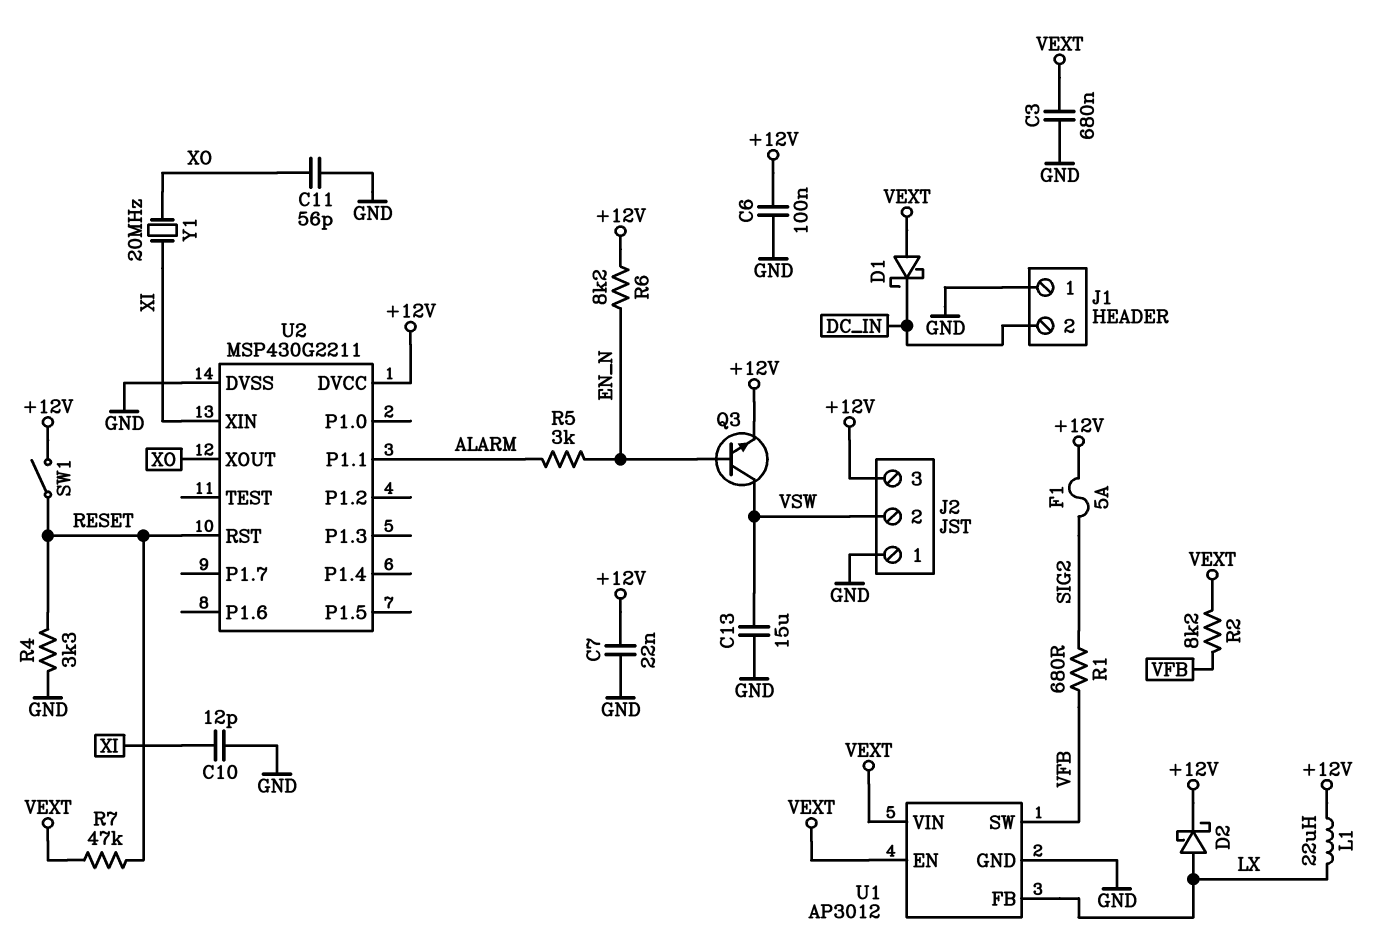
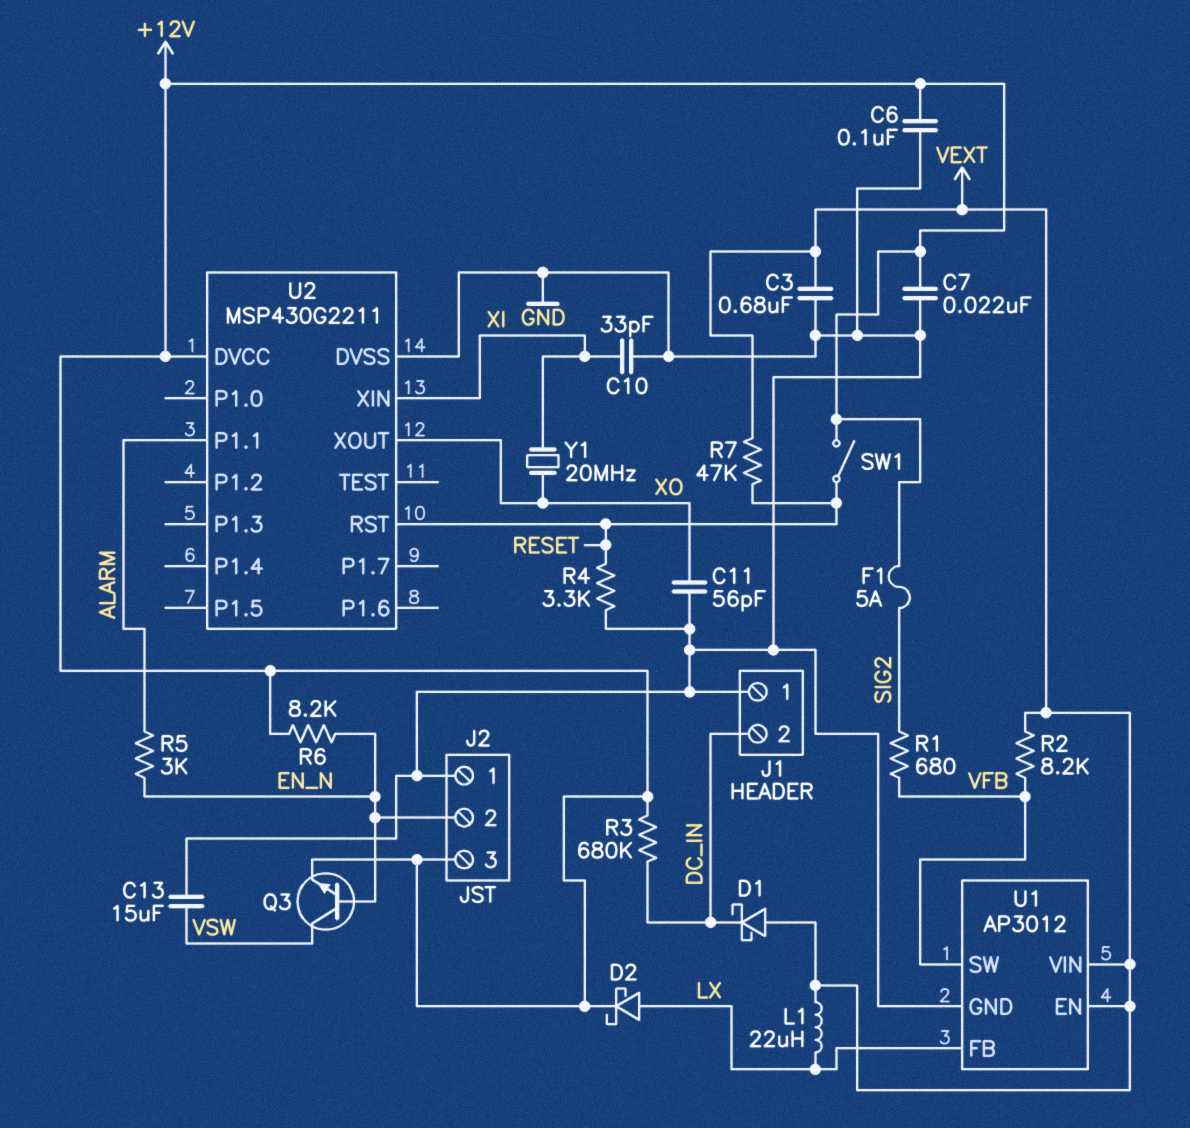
C10: 12pF (GND, XI) -> 33pF (GND, XI)
J2 pin 2: VSW -> EN_N
L1: 22uH (+12V, LX) -> 22uH (LX, VEXT)
R3: none -> 680k (+12V, DC_IN)

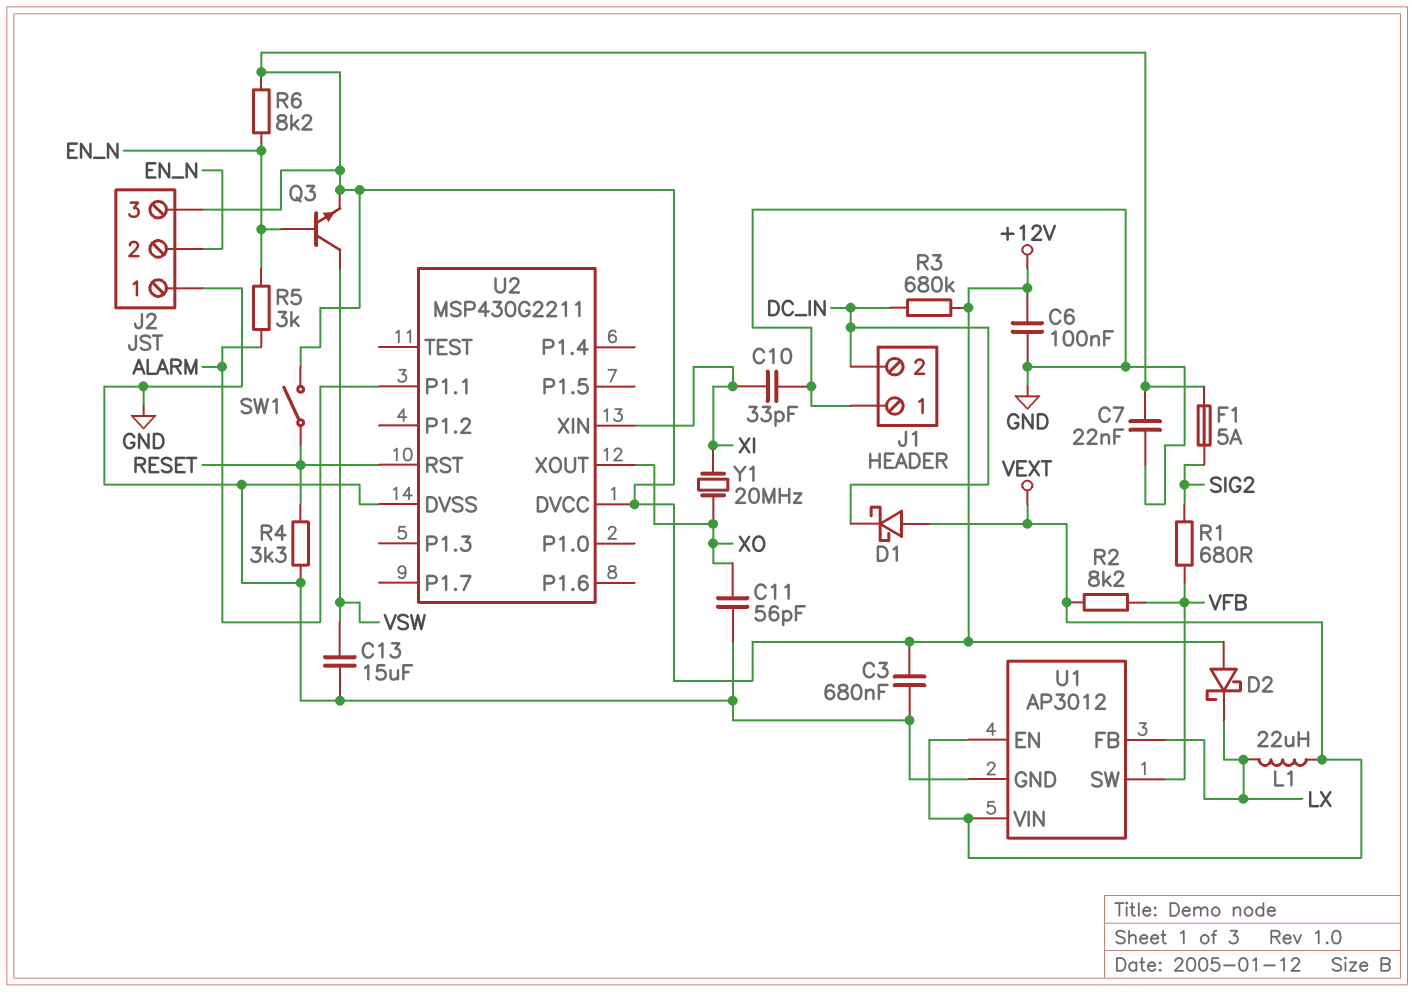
C3: 680nF (GND, VEXT) -> 680nF (+12V, GND)
D2: schottky (A LX, K +12V) -> schottky (A +12V, K LX)
R7: 47k (RESET, VEXT) -> none

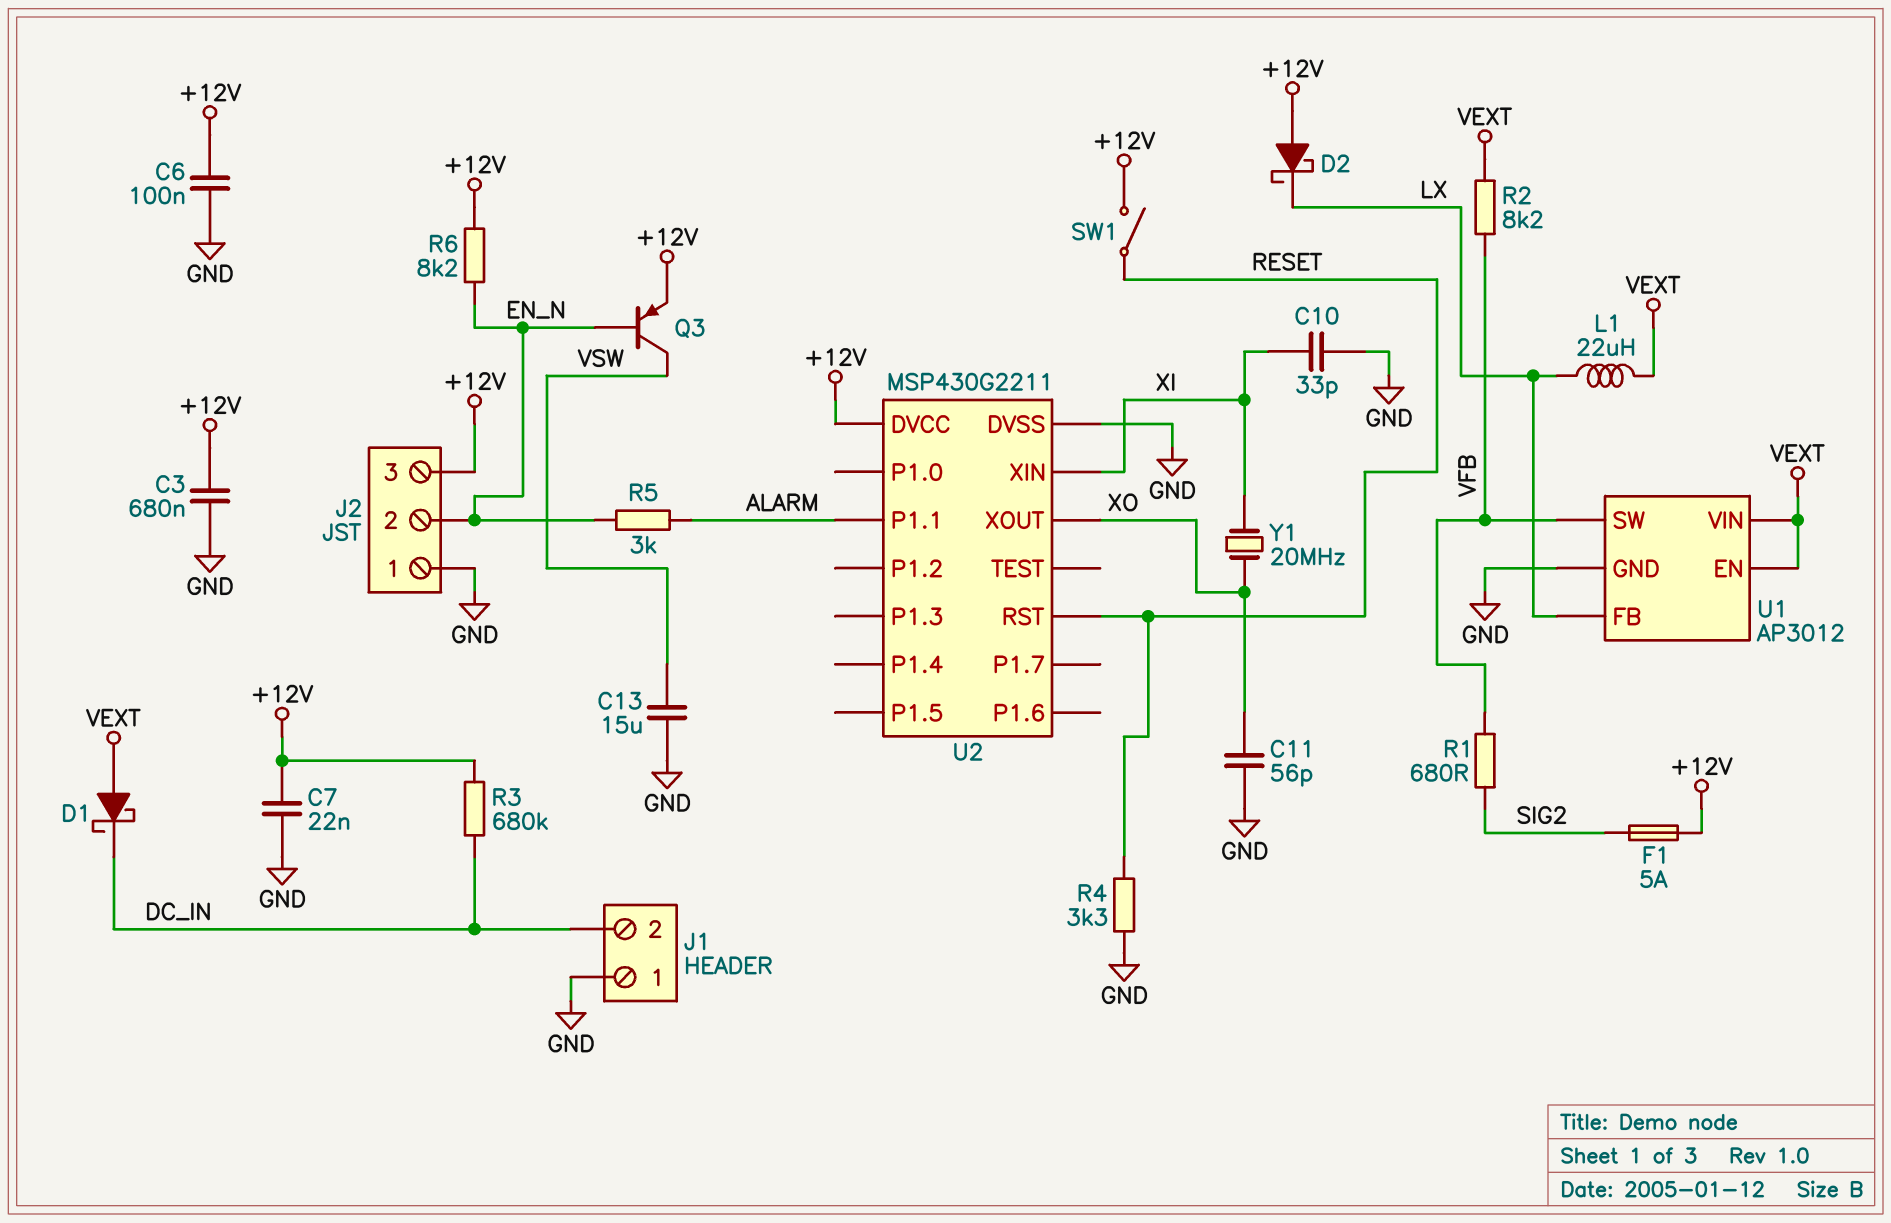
Q3: NPN (B EN_N, C VSW, E +12V) -> PNP (B EN_N, C VSW, E +12V)

